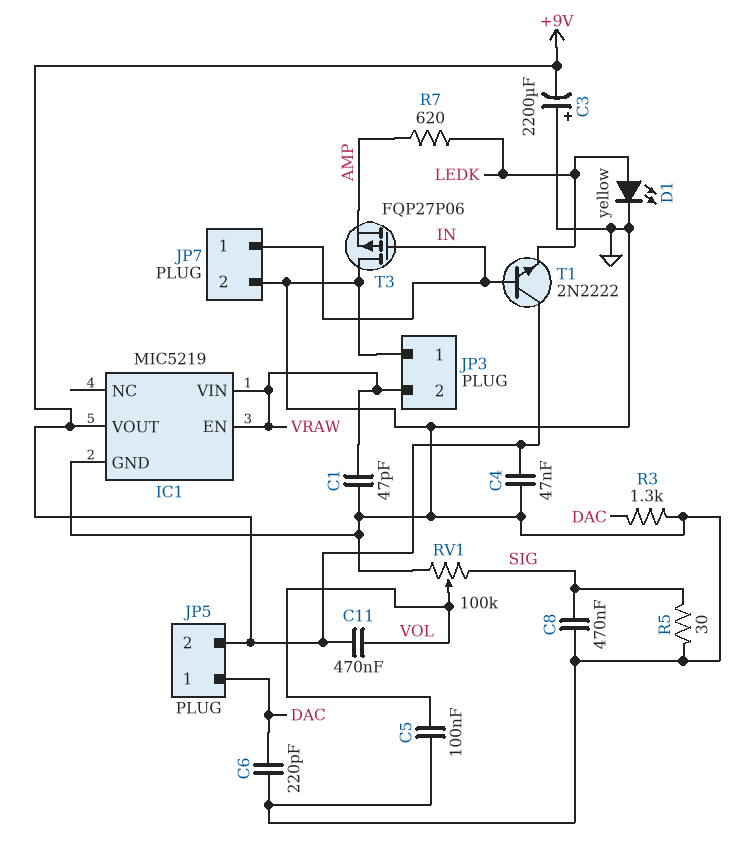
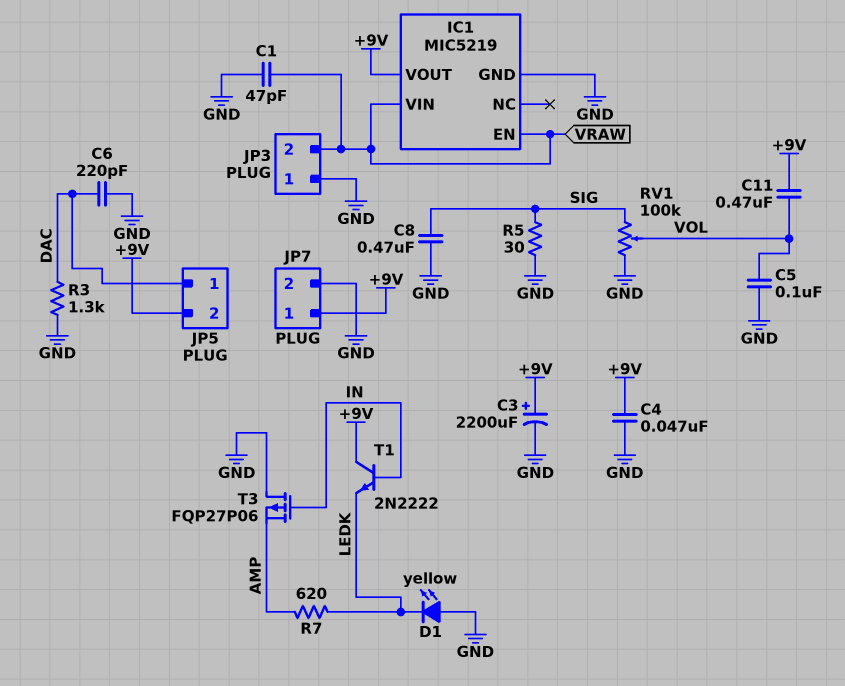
C3: 2200uF (plus GND, minus +9V) -> 2200uF (plus +9V, minus GND)
D1: LED yellow (A LEDK, K GND) -> LED yellow (A GND, K LEDK)
JP7 pin 1: IN -> +9V

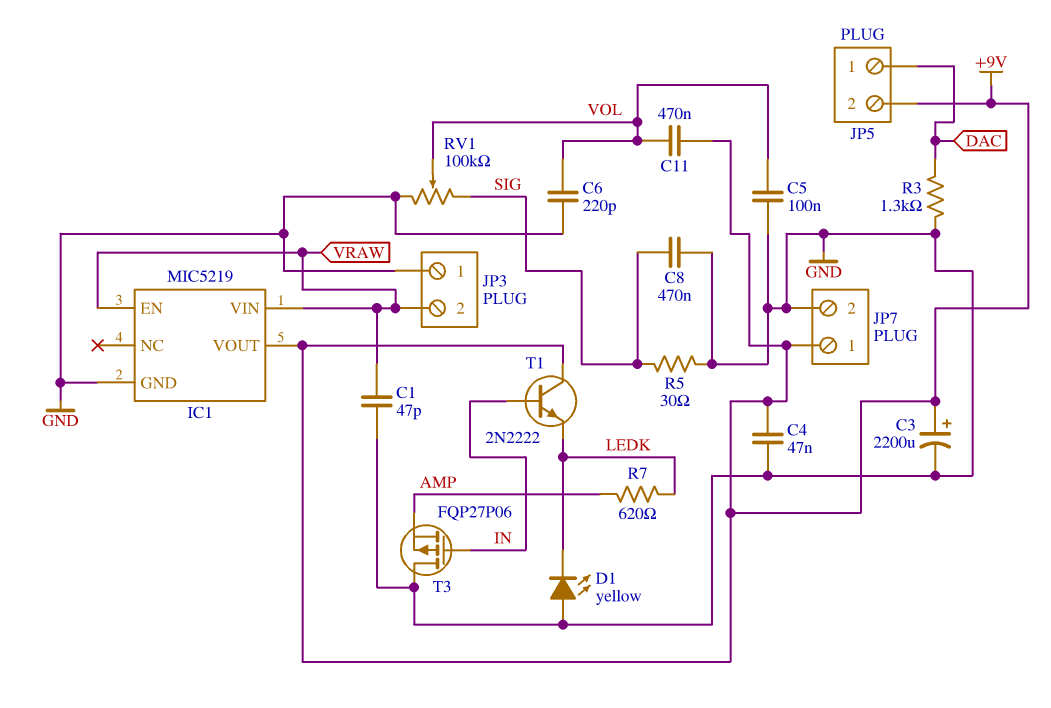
C6: 220pF (DAC, GND) -> 220pF (GND, VOL)

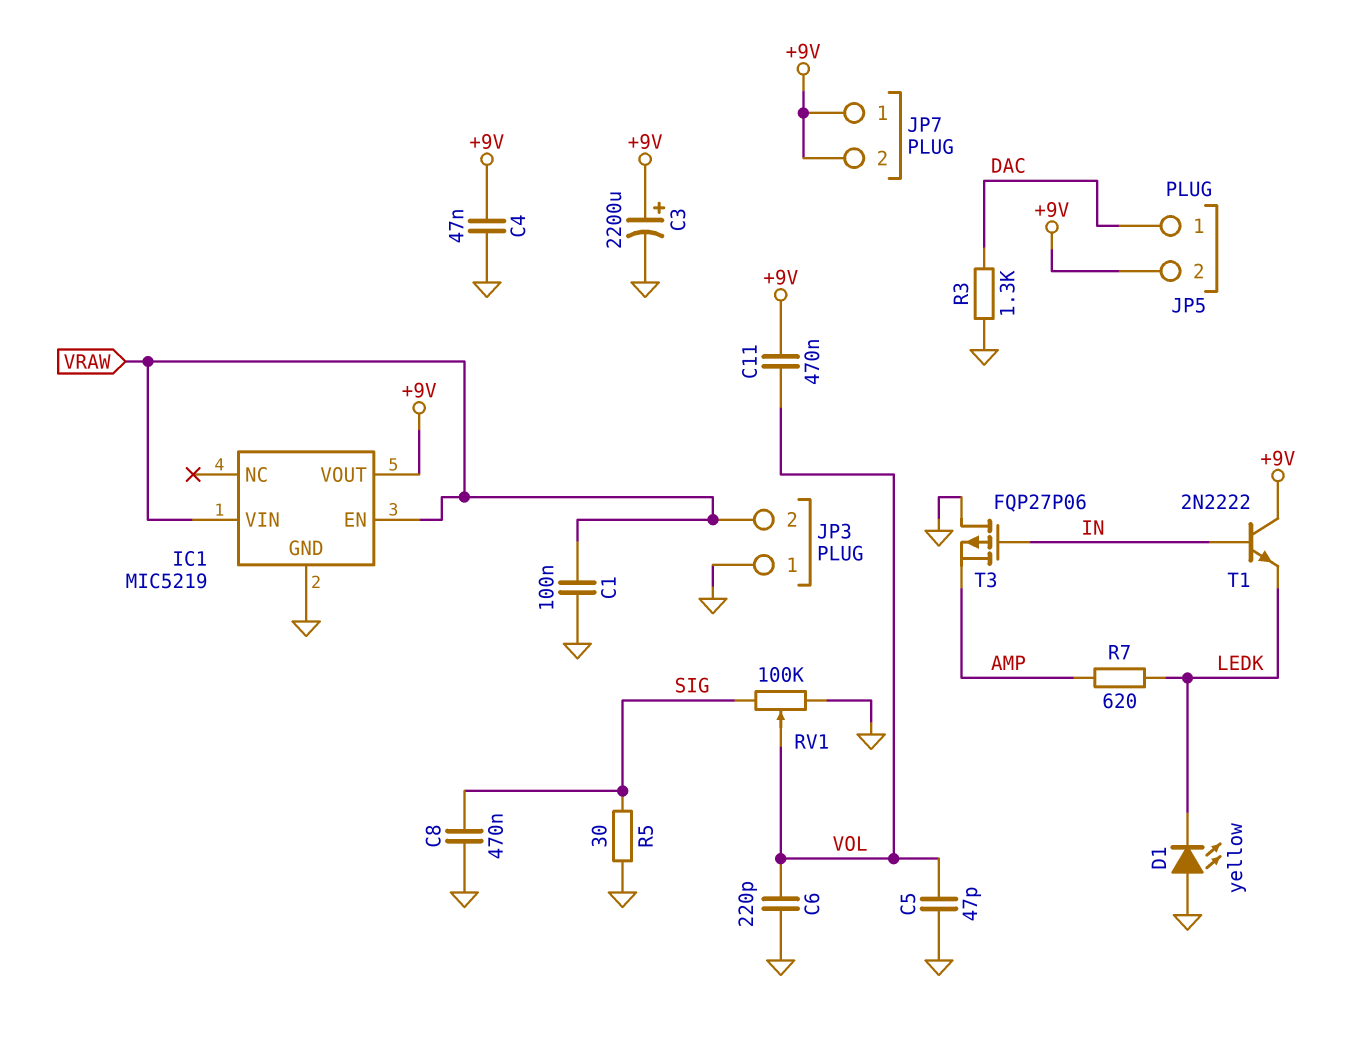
C1: 47pF (GND, VRAW) -> 100nF (GND, VRAW)
C5: 100nF (GND, VOL) -> 47pF (GND, VOL)
JP7 pin 2: GND -> +9V

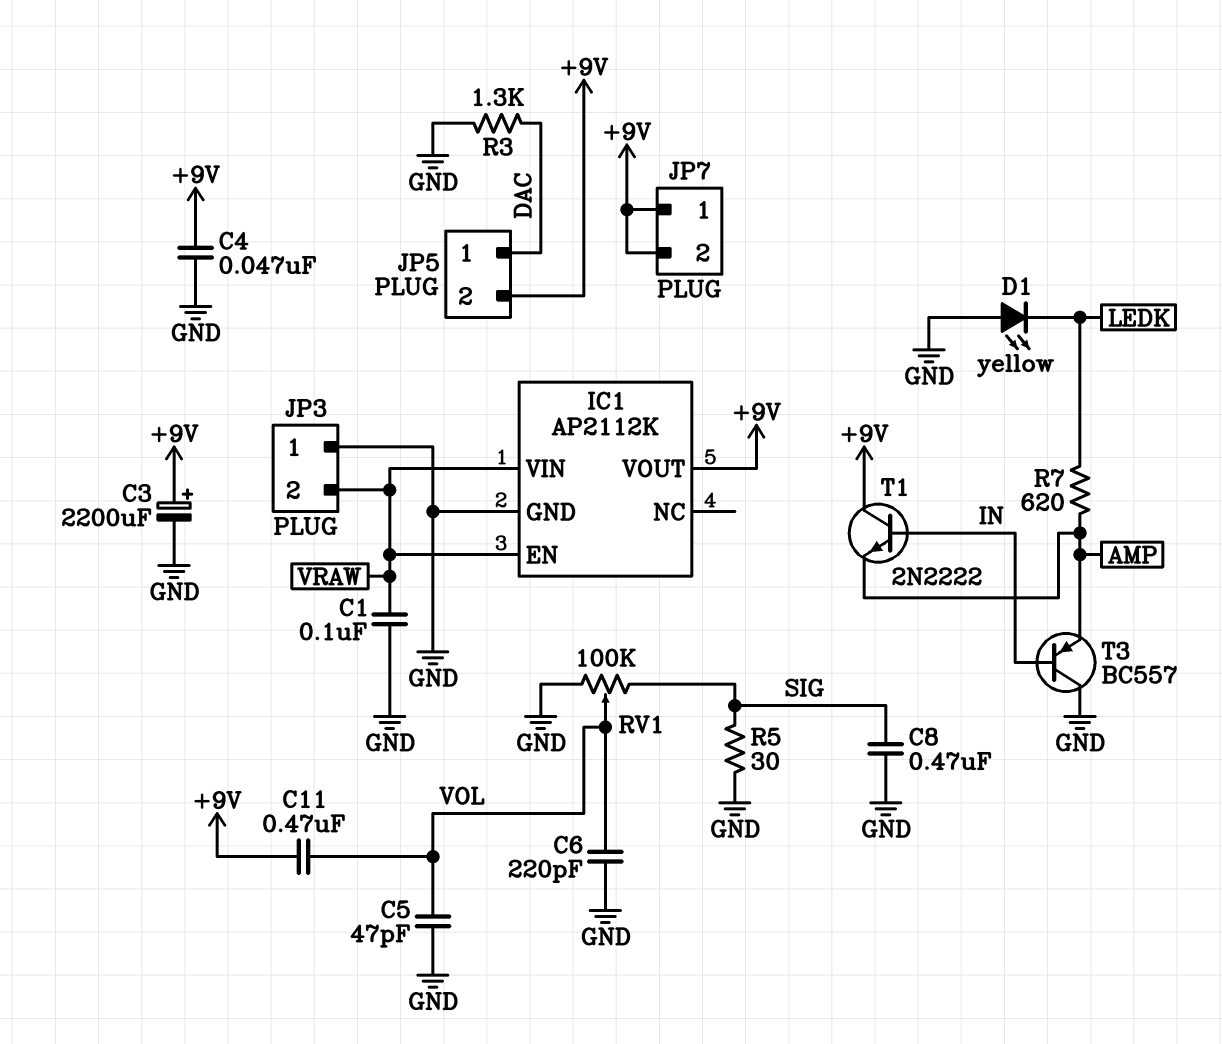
IC1: MIC5219 -> AP2112K
T1: NPN 2N2222 (B IN, C +9V, E LEDK) -> NPN 2N2222 (B IN, C +9V, E AMP)
T3: PMOS FQP27P06 (G IN, D GND, S AMP) -> PNP BC557 (B IN, C GND, E AMP)

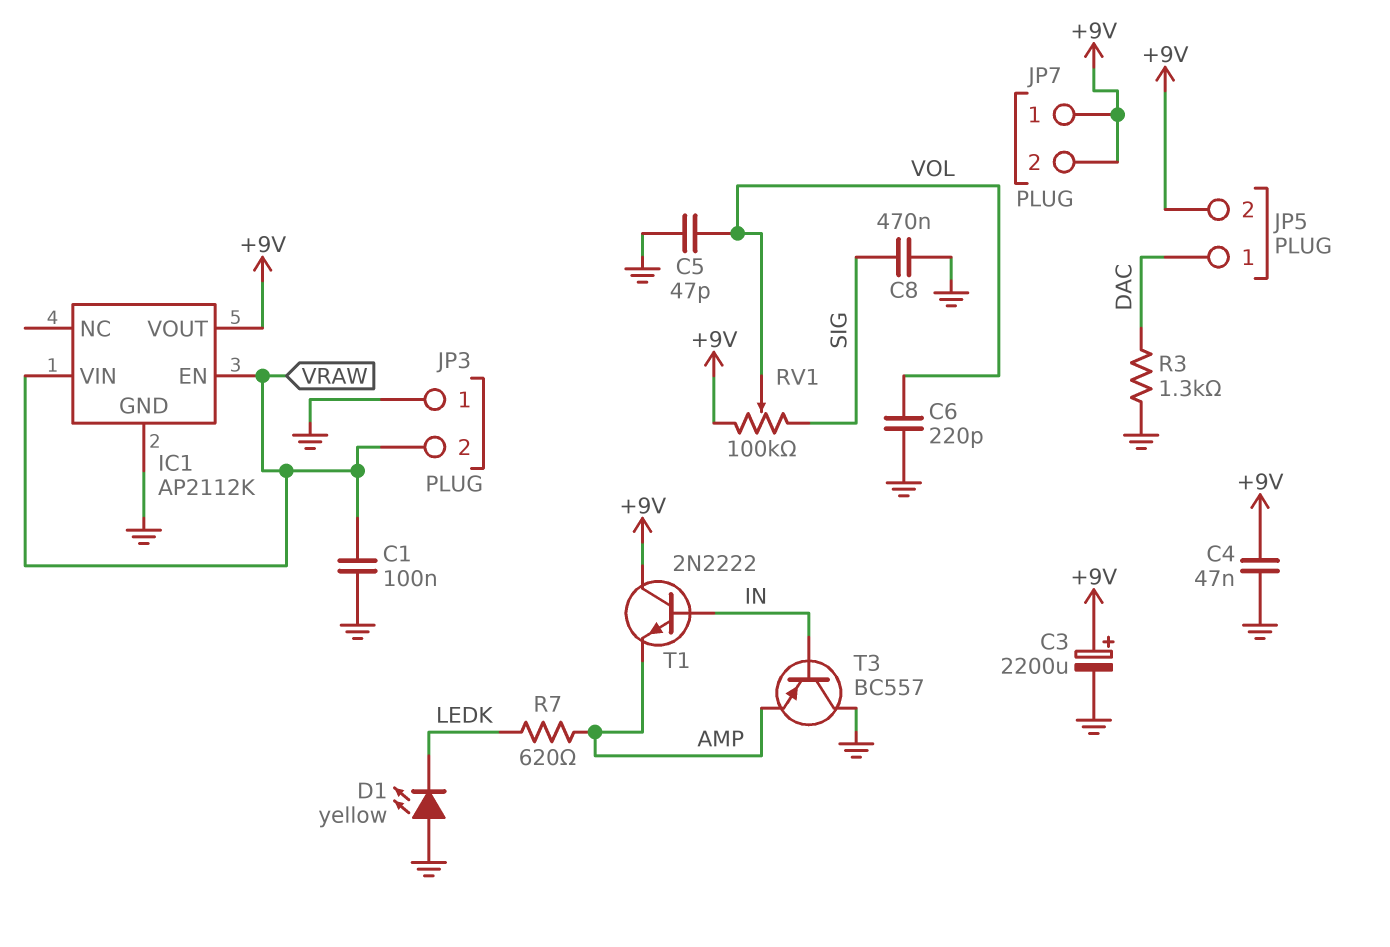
C11: 470nF (+9V, VOL) -> none
R5: 30 (GND, SIG) -> none
RV1: 100k (GND, SIG, wiper VOL) -> 100k (+9V, SIG, wiper VOL)

